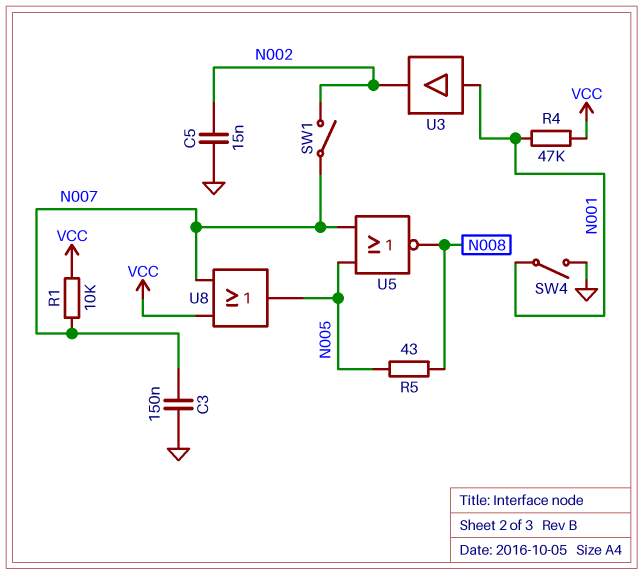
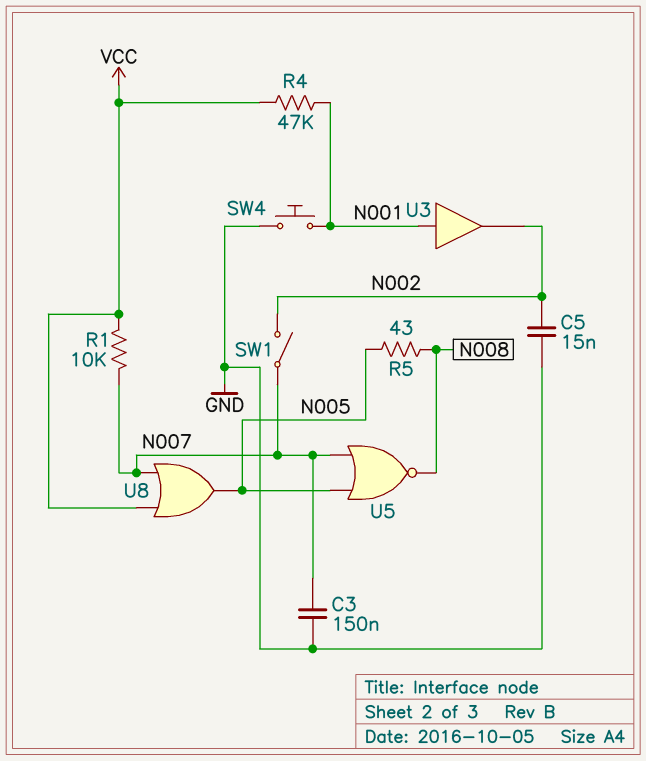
SW4: switch (GND, N001) -> button (GND, N001)

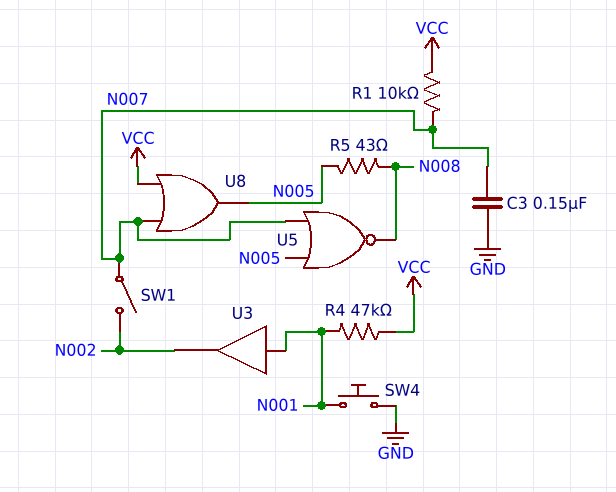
C5: 15nF (GND, N002) -> none

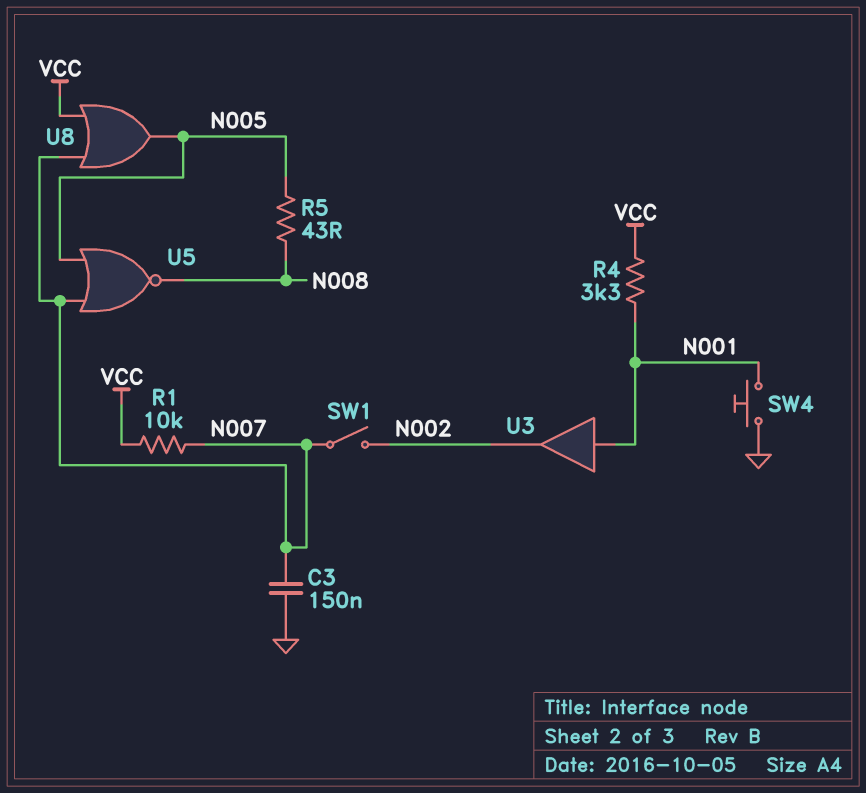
R4: 47k (N001, VCC) -> 3.3k (N001, VCC)

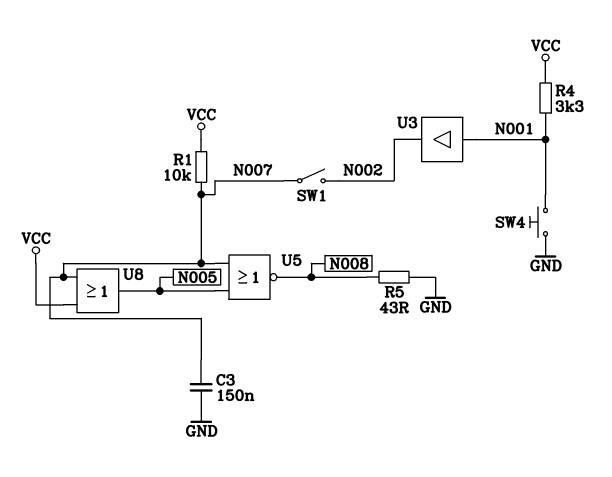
R5: 43 (N005, N008) -> 43 (GND, N008)

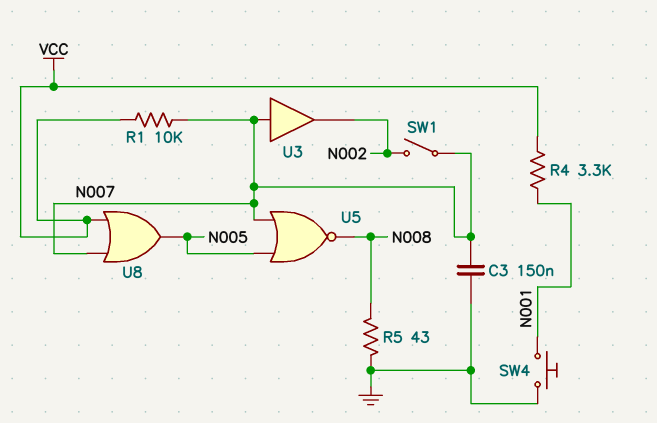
U3: buffer (in N001, out N002) -> buffer (in N007, out N002)

